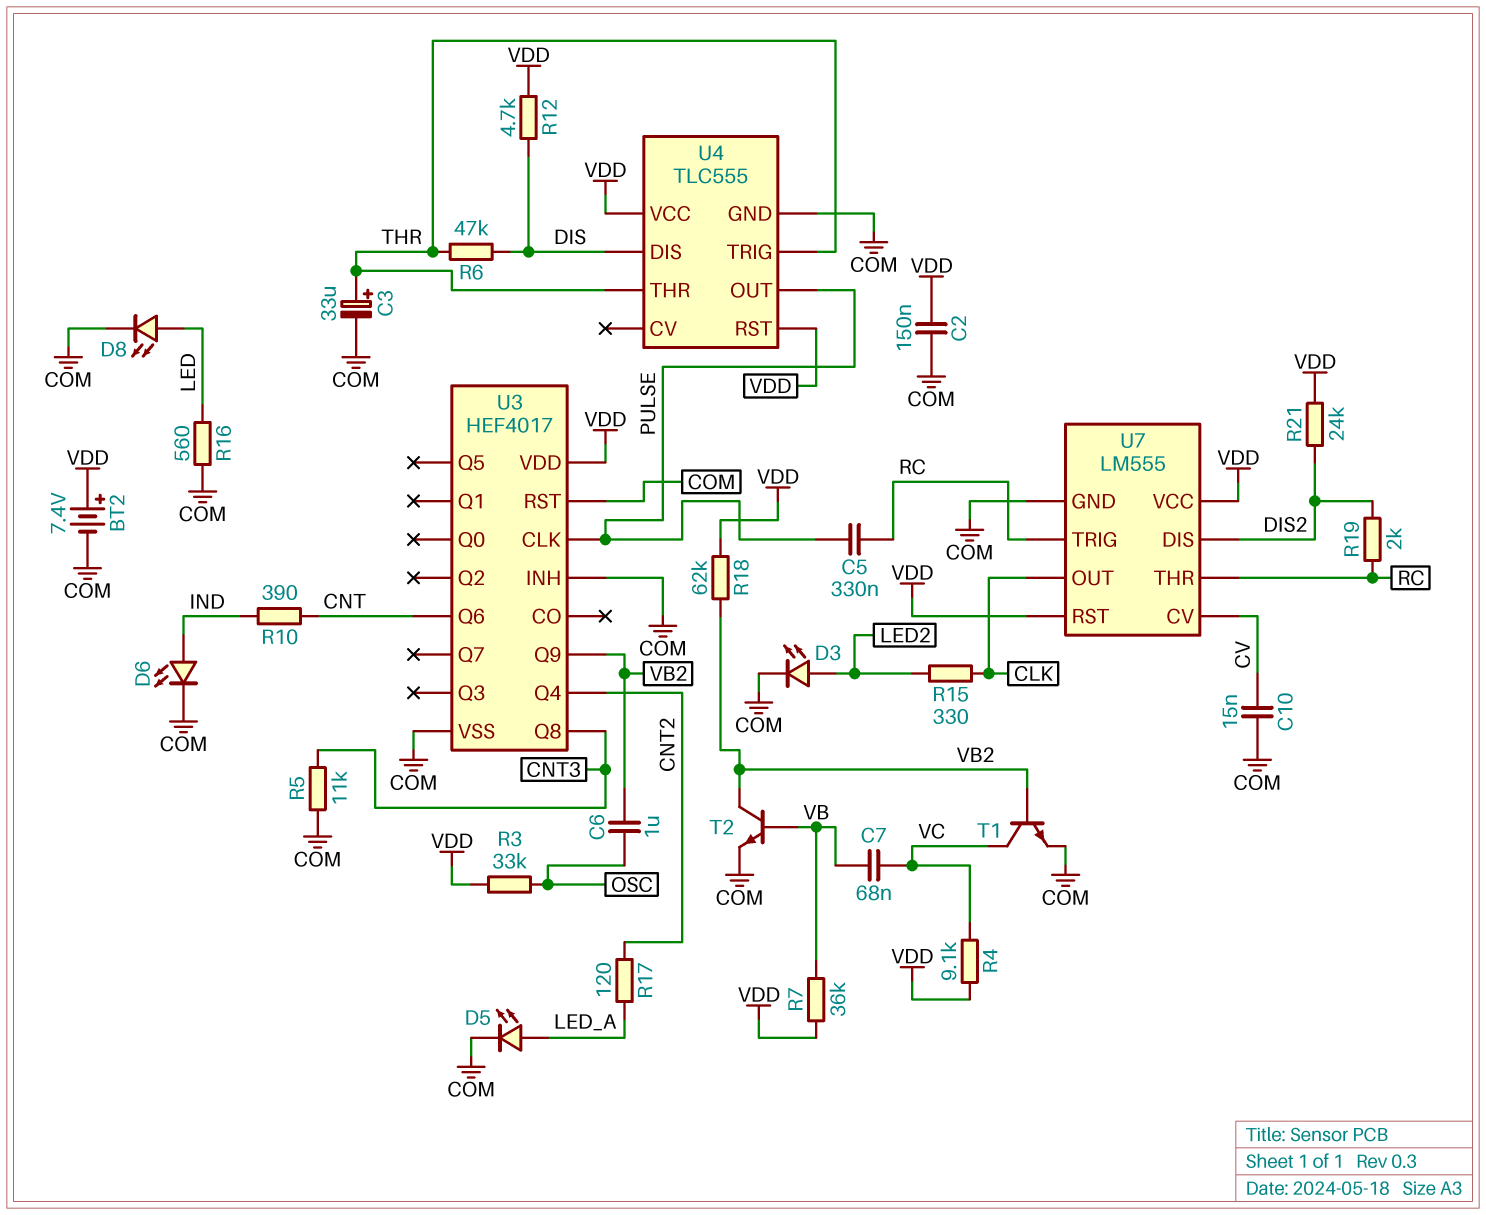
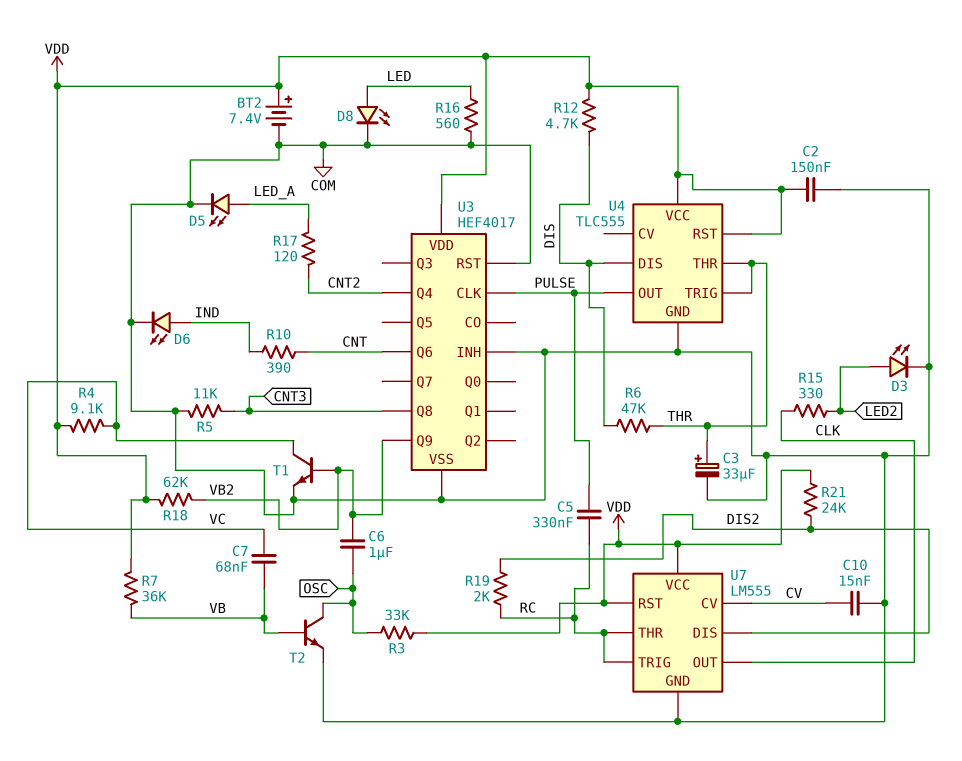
T2: NPN (B VB, C VB2, E COM) -> NPN (B VB, C OSC, E COM)

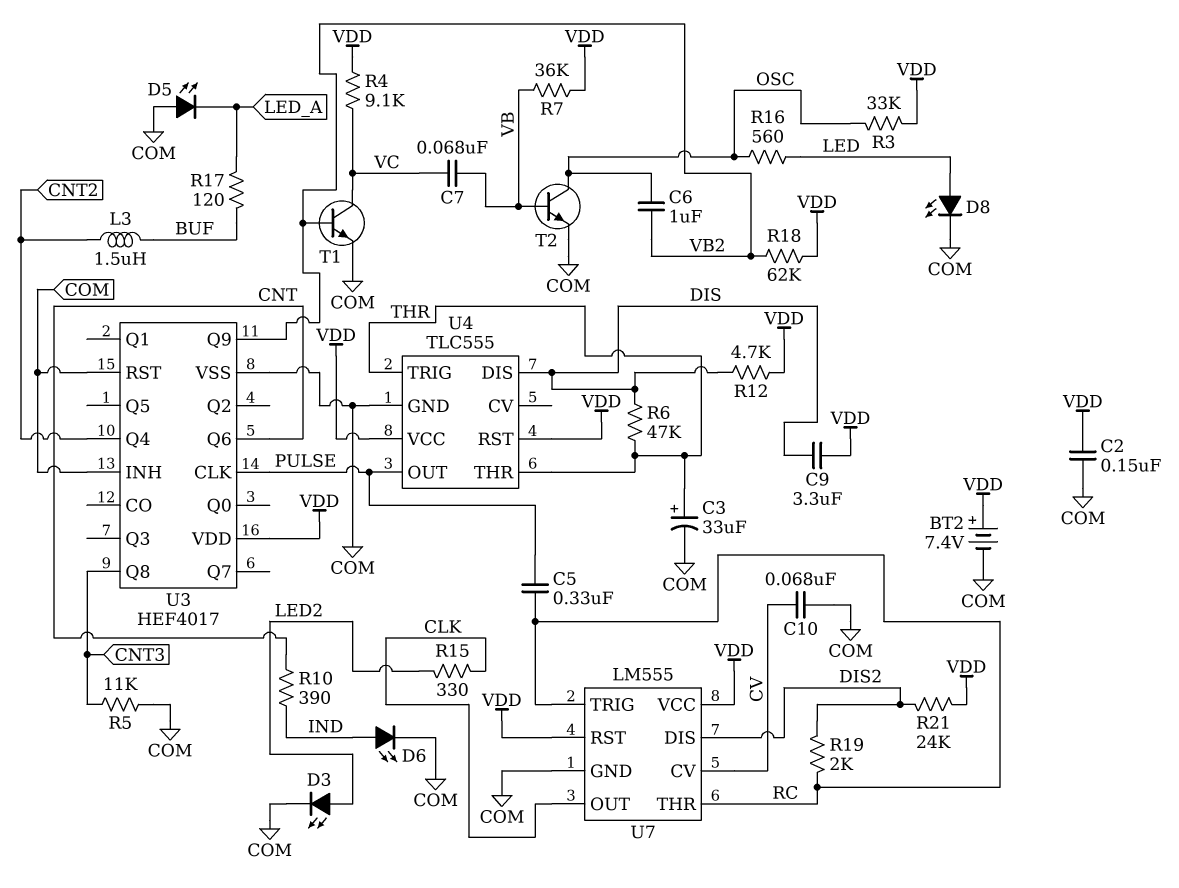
C9: none -> 3.3uF (DIS, VDD)
C10: 15nF (COM, CV) -> 68nF (COM, CV)
D5: LED (A LED_A, K COM) -> LED (A COM, K LED_A)
L3: none -> 1.5uH (BUF, CNT2)
R16: 560 (COM, LED) -> 560 (LED, OSC)
R17: 120 (CNT2, LED_A) -> 120 (BUF, LED_A)

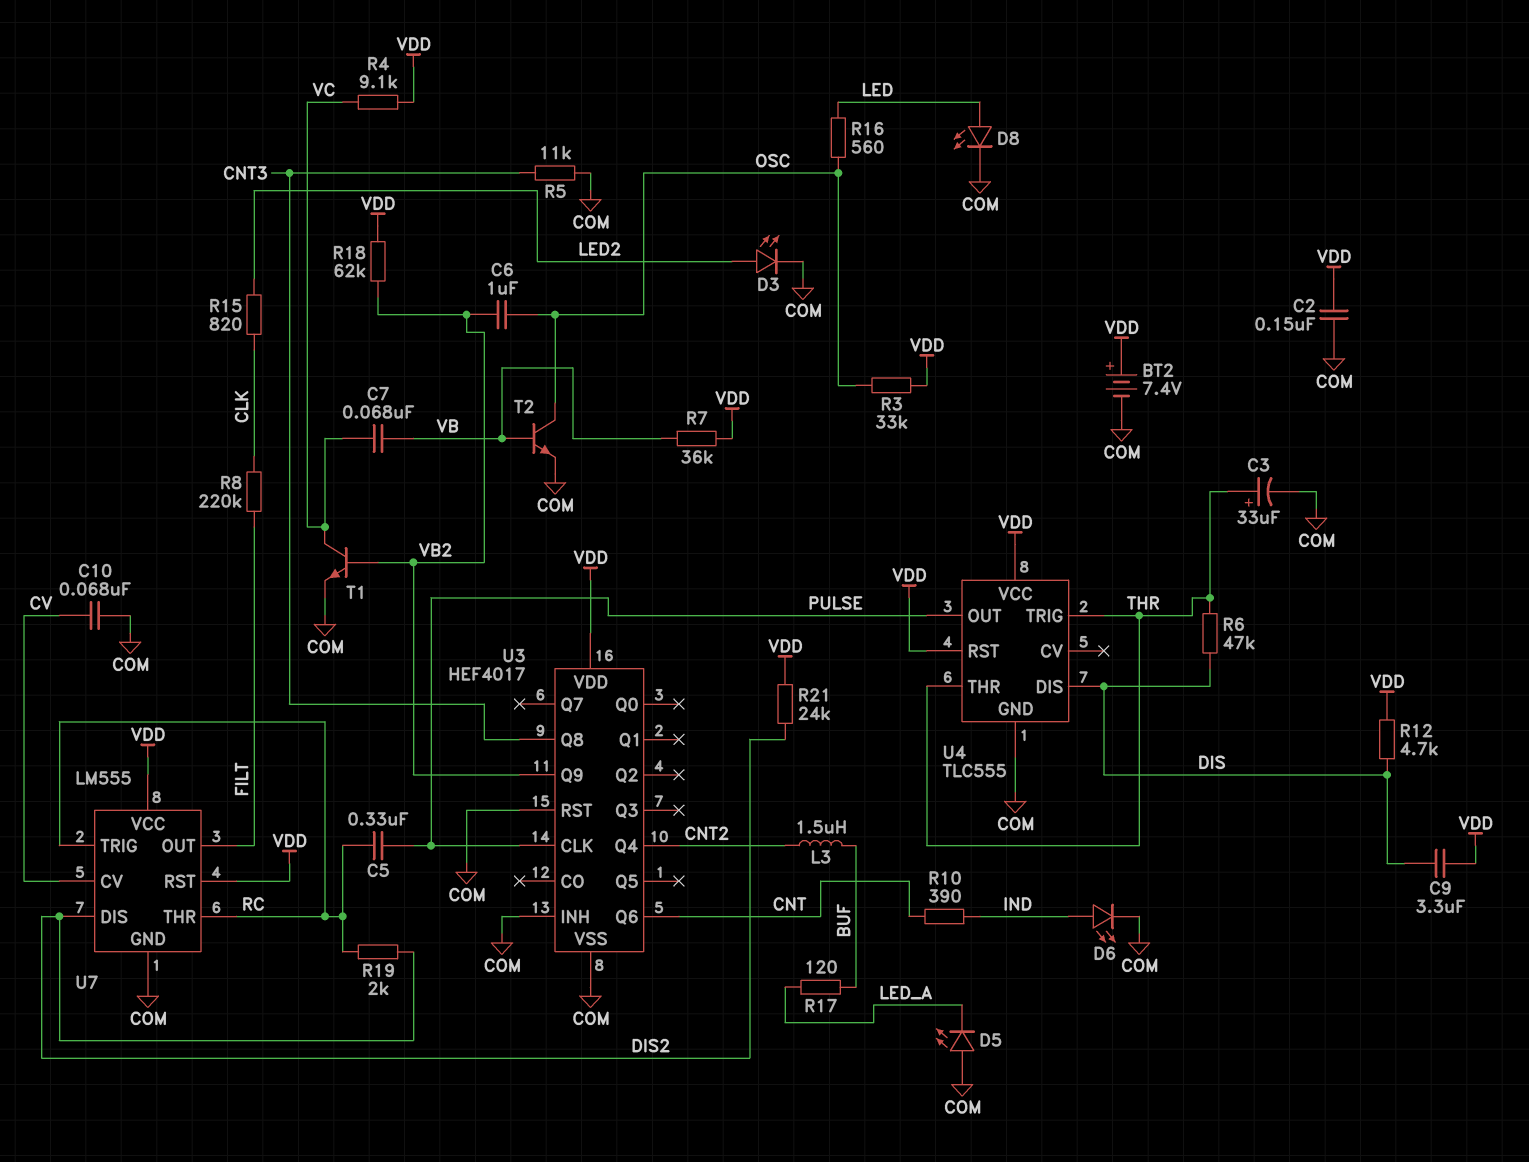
R8: none -> 220k (CLK, FILT)
R15: 330 (CLK, LED2) -> 820 (CLK, LED2)
U7 pin OUT: CLK -> FILT

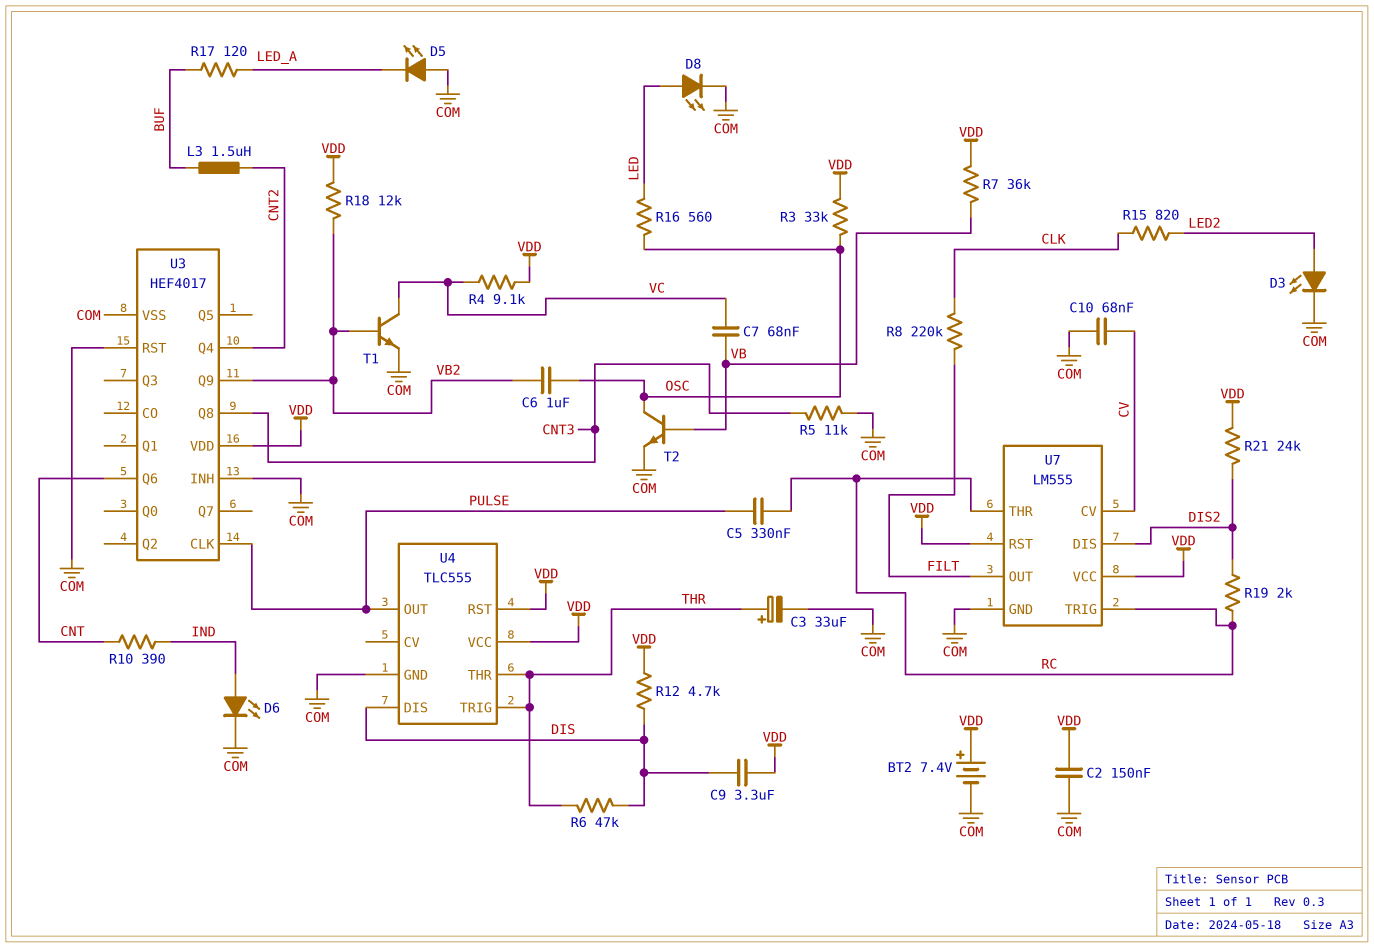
R18: 62k (VB2, VDD) -> 12k (VB2, VDD)

